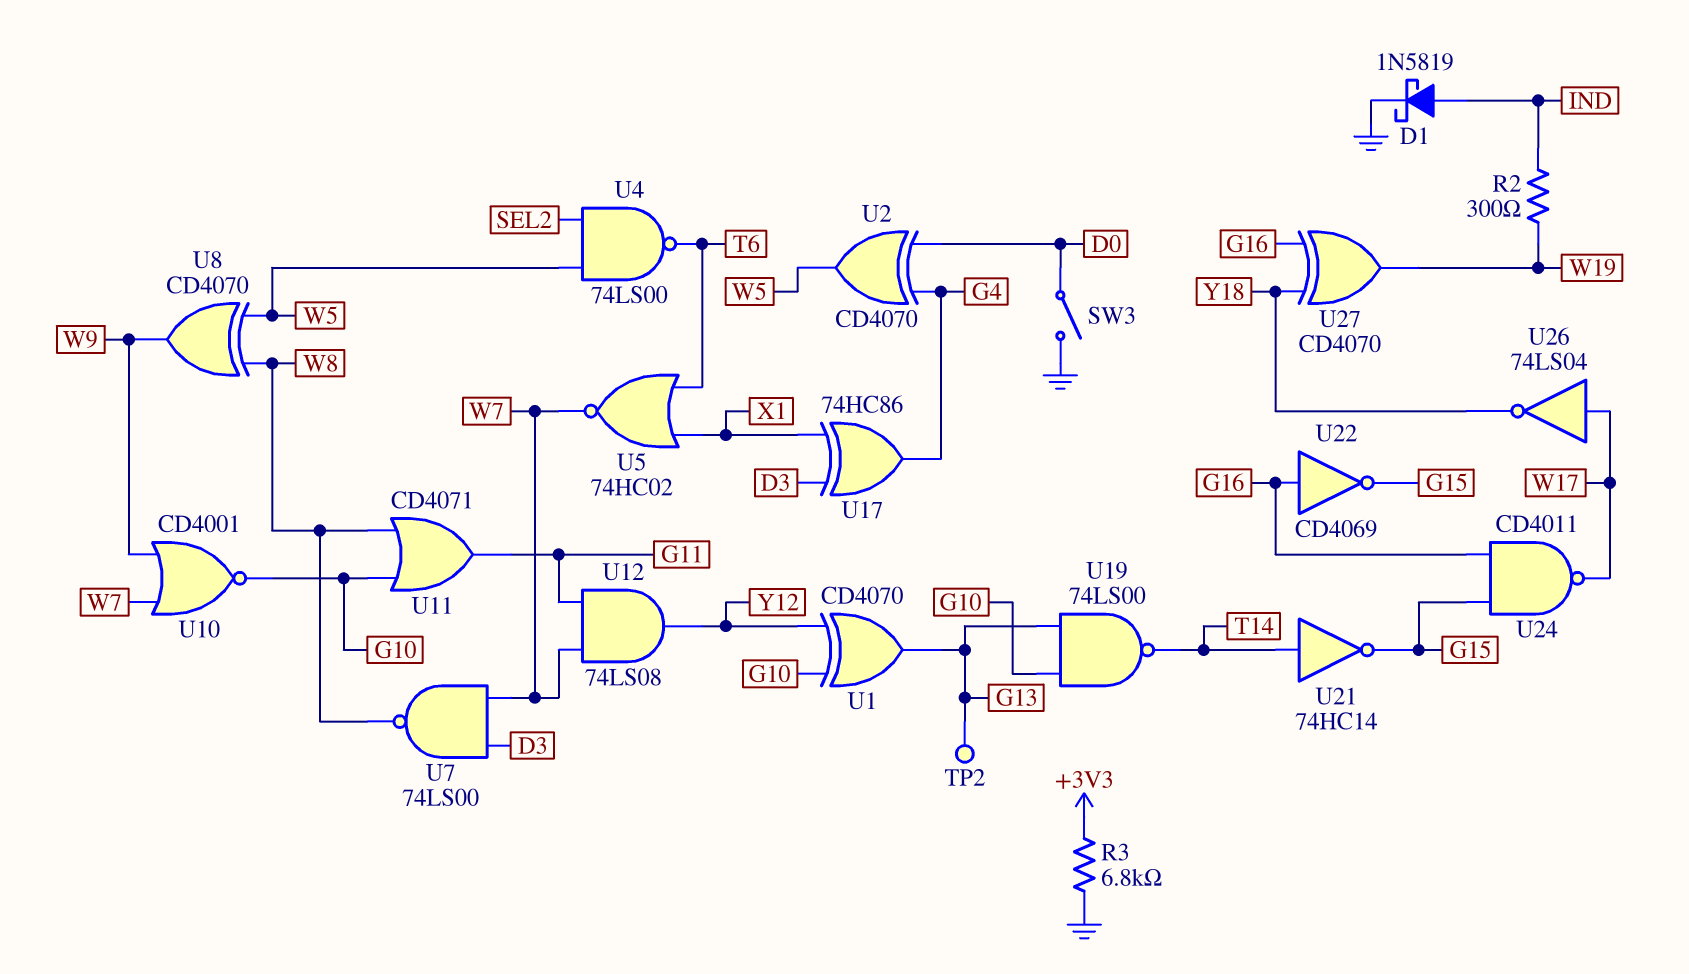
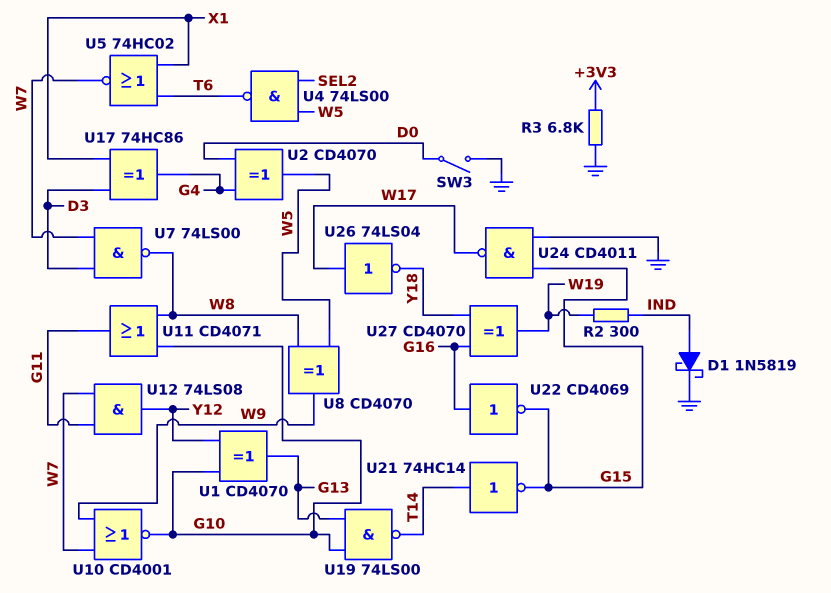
TP2: test point (G13) -> none
U24: NAND CD4011 (in G15, in G16, out W17) -> NAND CD4011 (in G15, in GND, out W17)

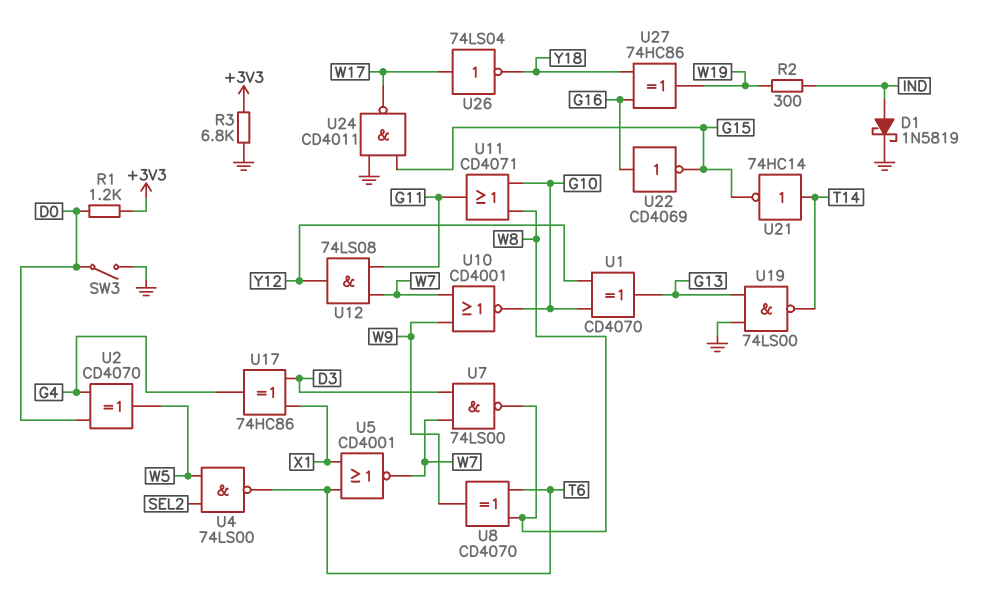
R1: none -> 1.2k (+3V3, D0)
U5: NOR 74HC02 (in T6, in X1, out W7) -> NOR CD4001 (in T6, in X1, out W7)
U8: XOR CD4070 (in W5, in W8, out W9) -> XOR CD4070 (in T6, in W8, out W9)
U19: NAND 74LS00 (in G10, in G13, out T14) -> NAND 74LS00 (in G13, in GND, out T14)
U27: XOR CD4070 (in G16, in Y18, out W19) -> XOR 74HC86 (in G16, in Y18, out W19)

